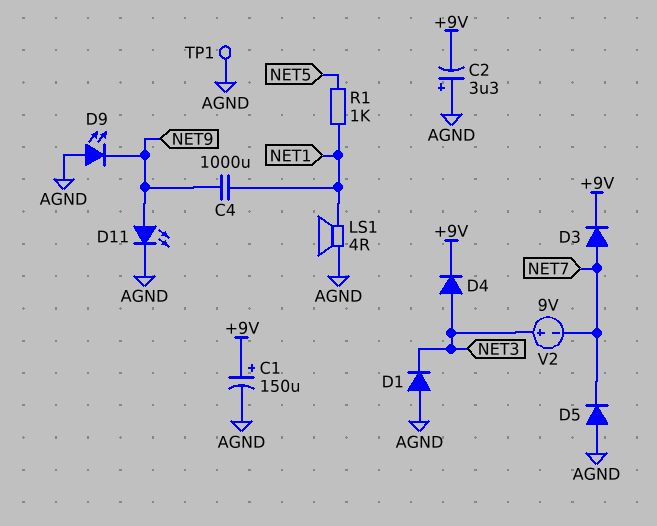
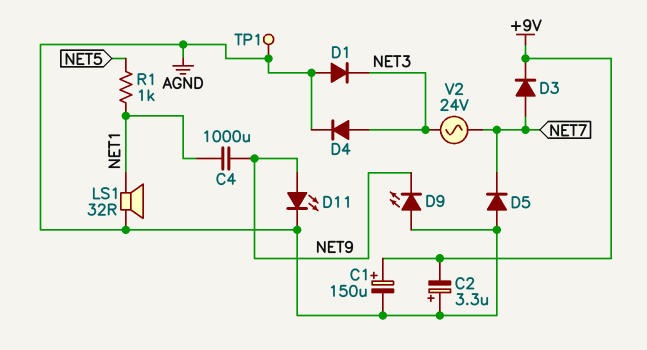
D4: diode (A NET3, K +9V) -> diode (A NET3, K AGND)
LS1: speaker 4R (AGND, NET1) -> speaker 32R (AGND, NET1)
V2: 9V (plus NET3, minus NET7) -> AC 24V (NET3, NET7)

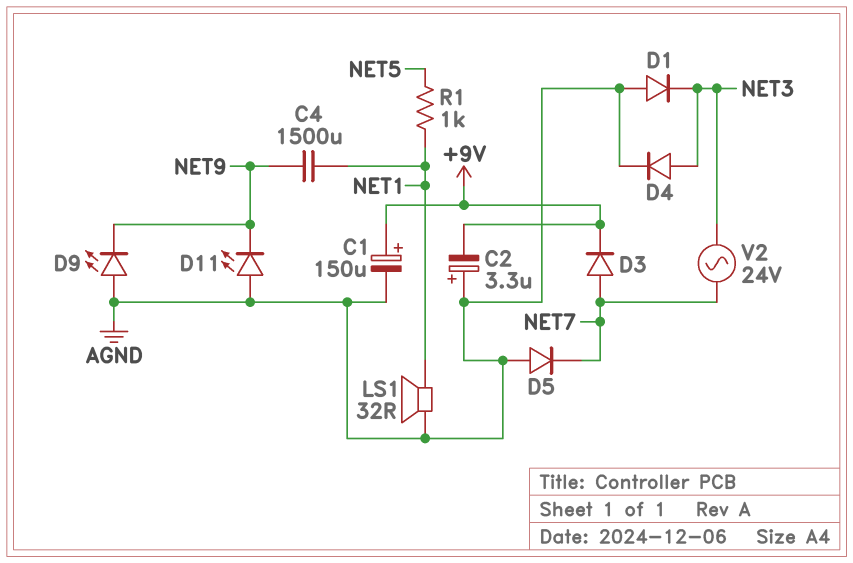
C4: 1000uF (NET1, NET9) -> 1500uF (NET1, NET9)
D11: LED (A NET9, K AGND) -> LED (A AGND, K NET9)
TP1: test point (AGND) -> none

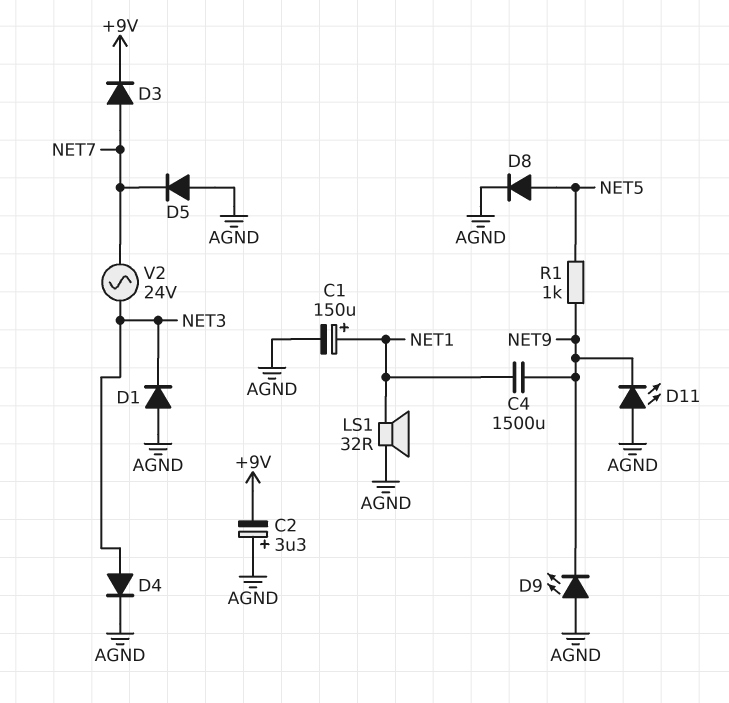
C1: 150uF (plus +9V, minus AGND) -> 150uF (plus NET1, minus AGND)
D8: none -> diode (A NET5, K AGND)
R1: 1k (NET1, NET5) -> 1k (NET5, NET9)

